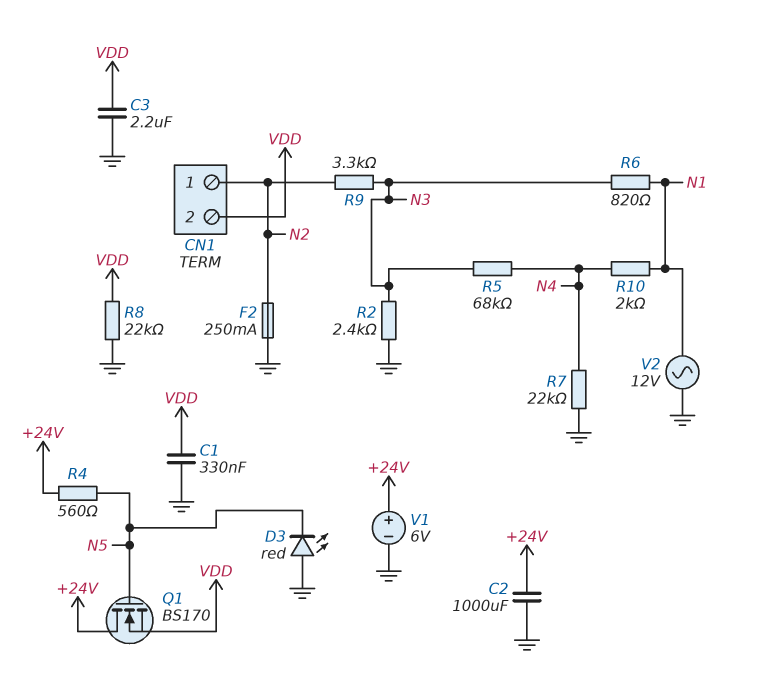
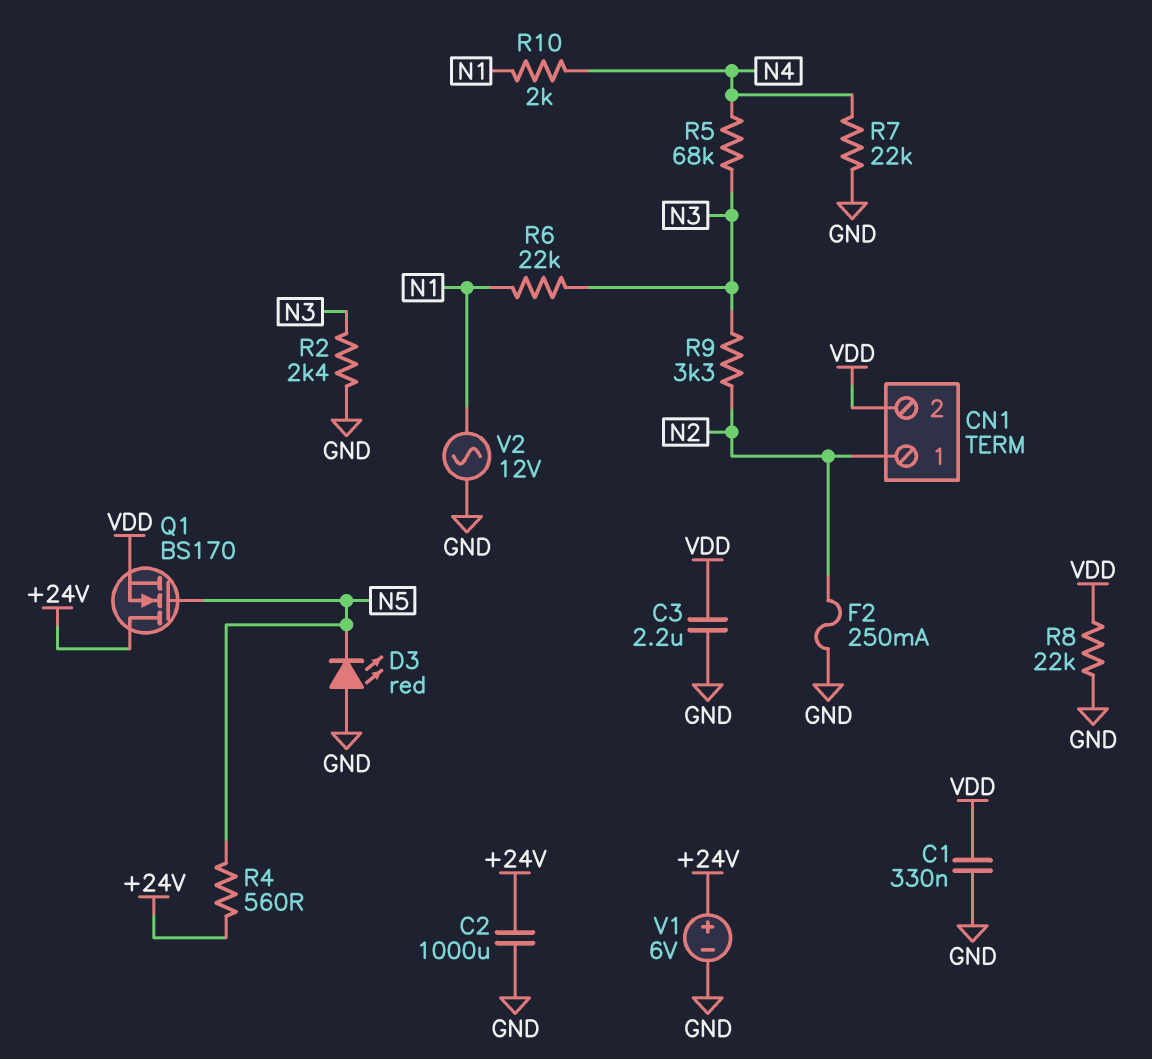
R6: 820 (N1, N3) -> 22k (N1, N3)

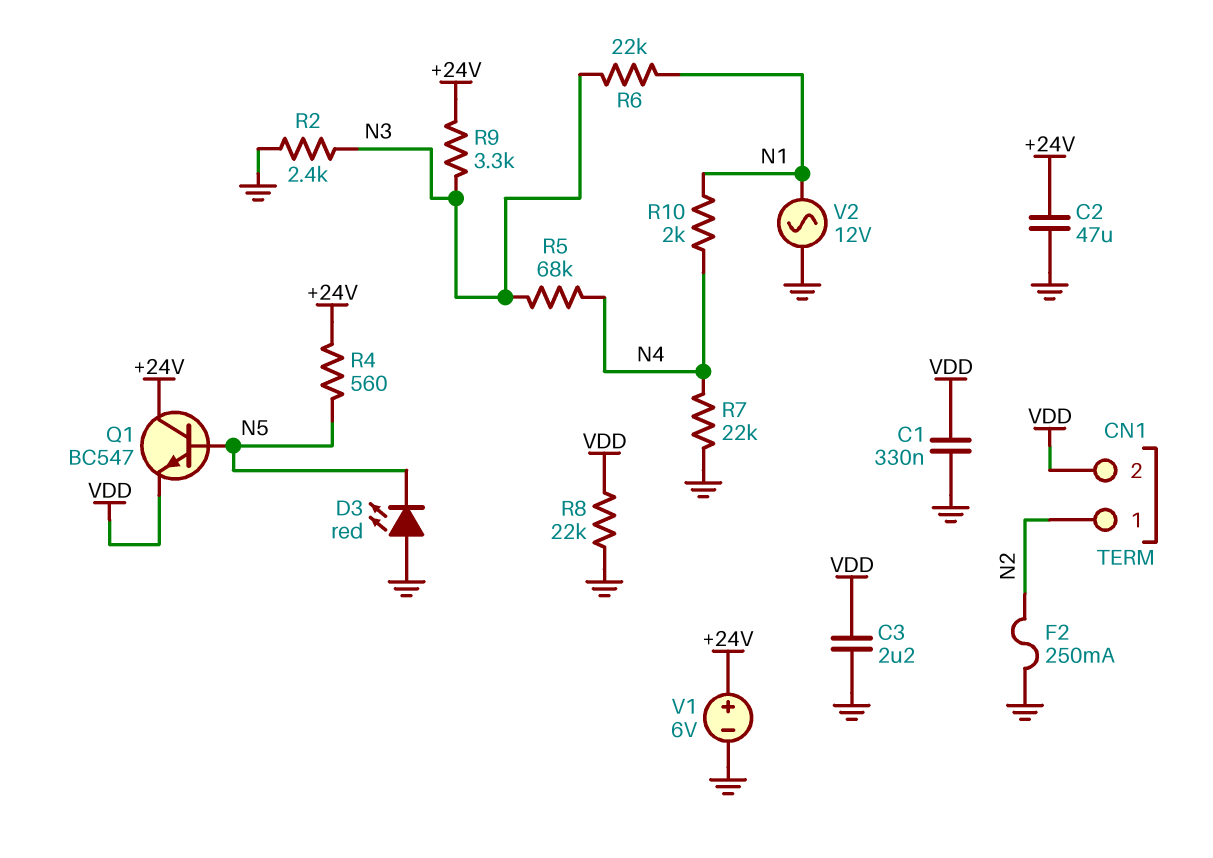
C2: 1000uF (+24V, GND) -> 47uF (+24V, GND)
Q1: NMOS BS170 (G N5, D +24V, S VDD) -> NPN BC547 (B N5, C +24V, E VDD)
R9: 3.3k (N2, N3) -> 3.3k (+24V, N3)

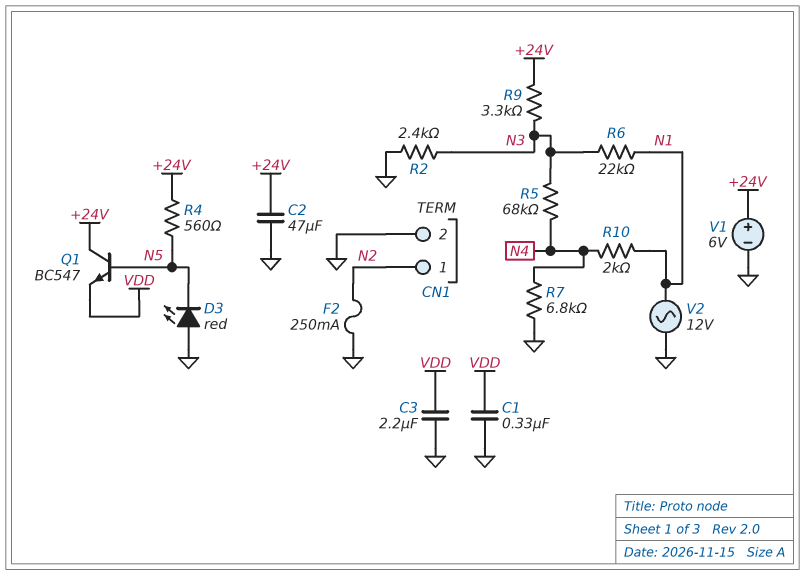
CN1 pin 2: VDD -> GND
R7: 22k (GND, N4) -> 6.8k (GND, N4)
R8: 22k (GND, VDD) -> none

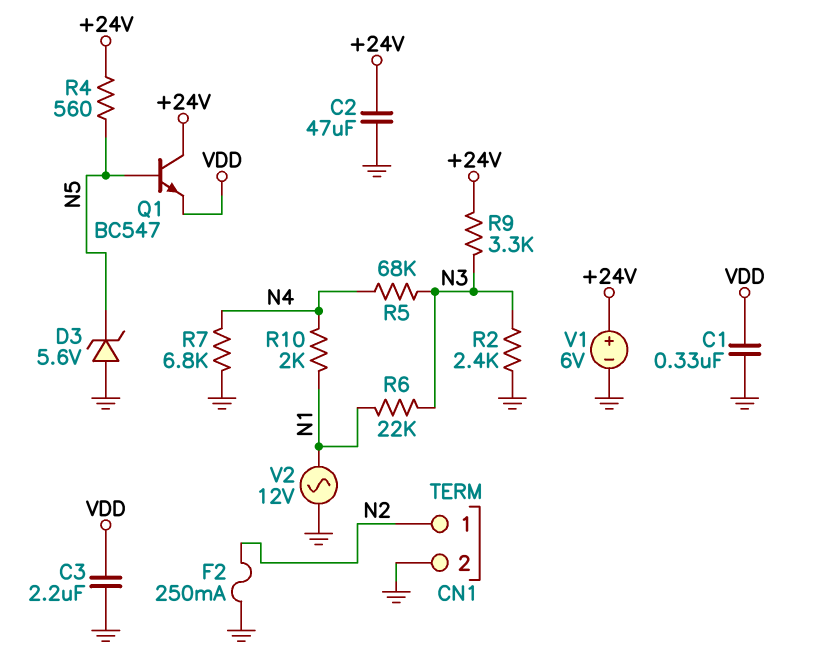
D3: LED red (A GND, K N5) -> zener 5.6V (A GND, K N5)

